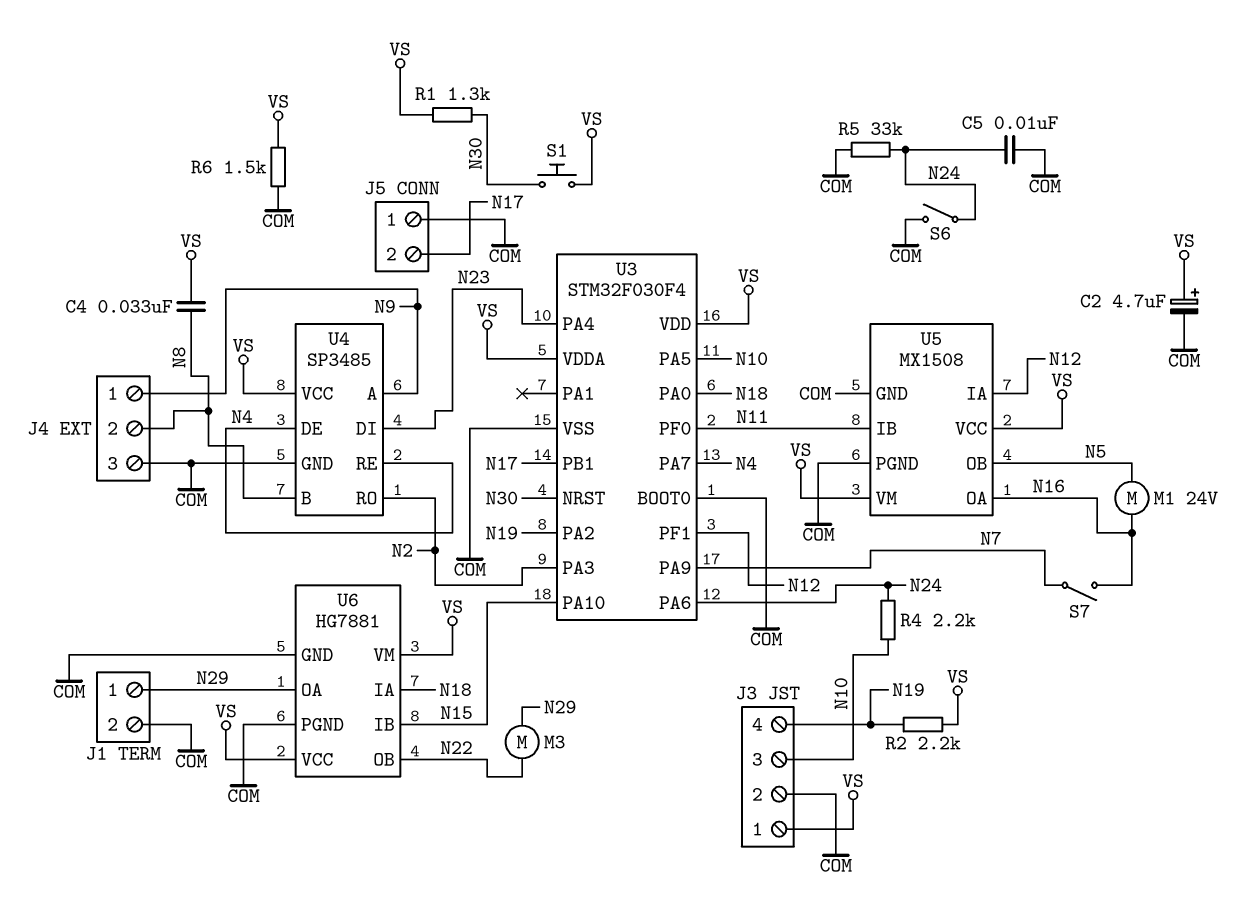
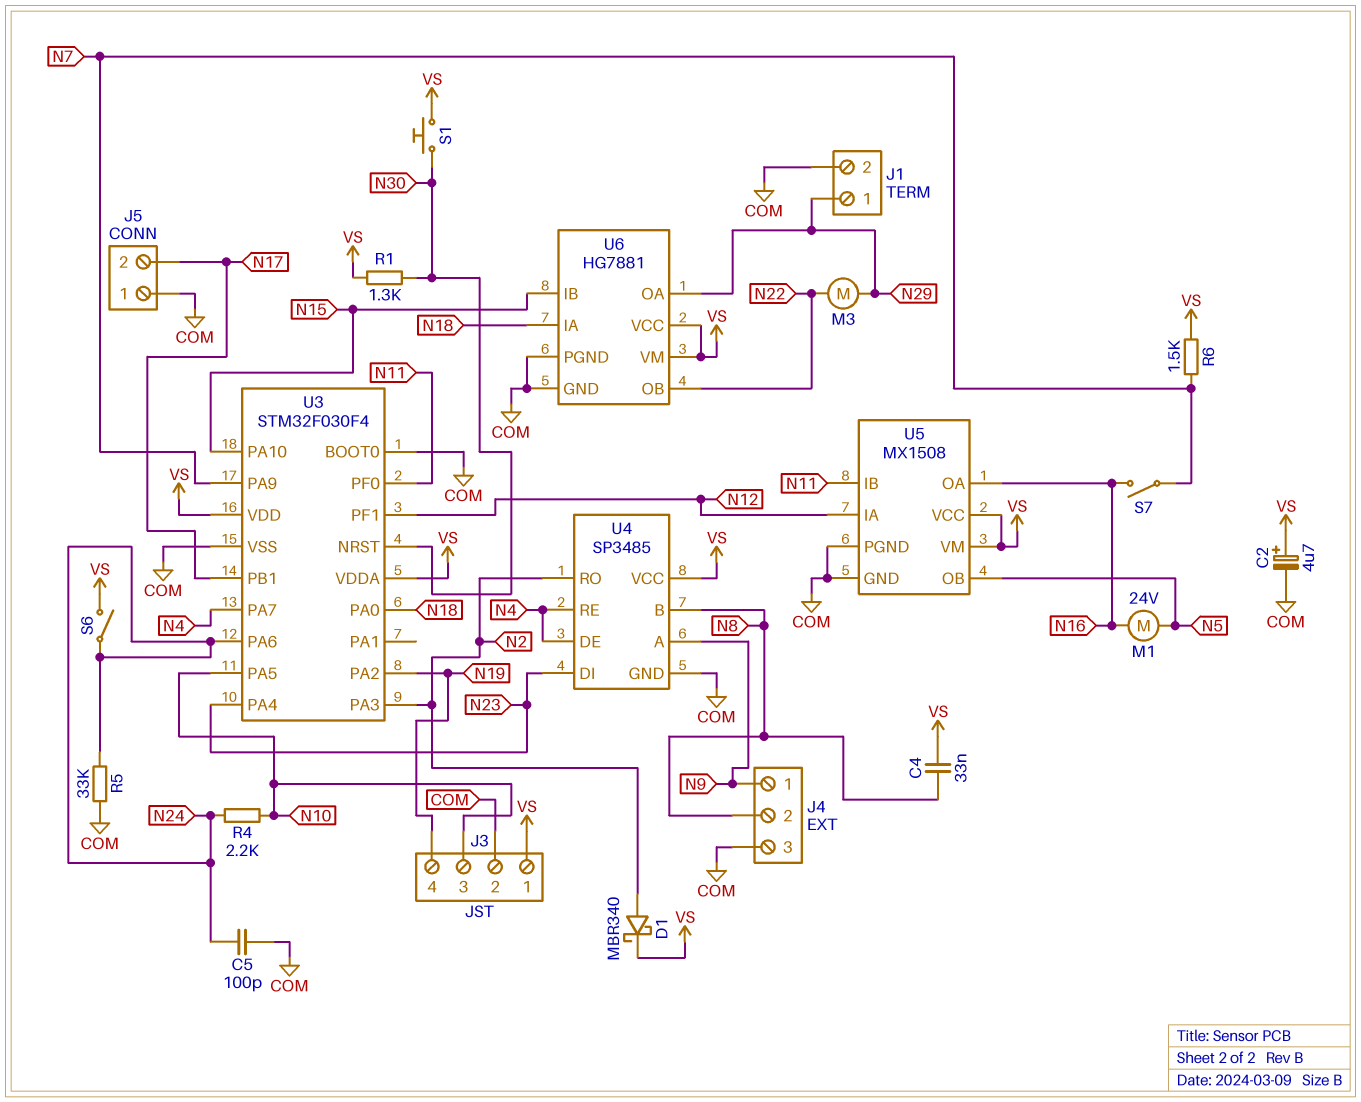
C5: 10nF (COM, N24) -> 100pF (COM, N24)
D1: none -> schottky MBR340 (A N2, K VS)
R2: 2.2k (N19, VS) -> none
R6: 1.5k (COM, VS) -> 1.5k (N7, VS)
S6: switch (COM, N24) -> switch (N24, VS)

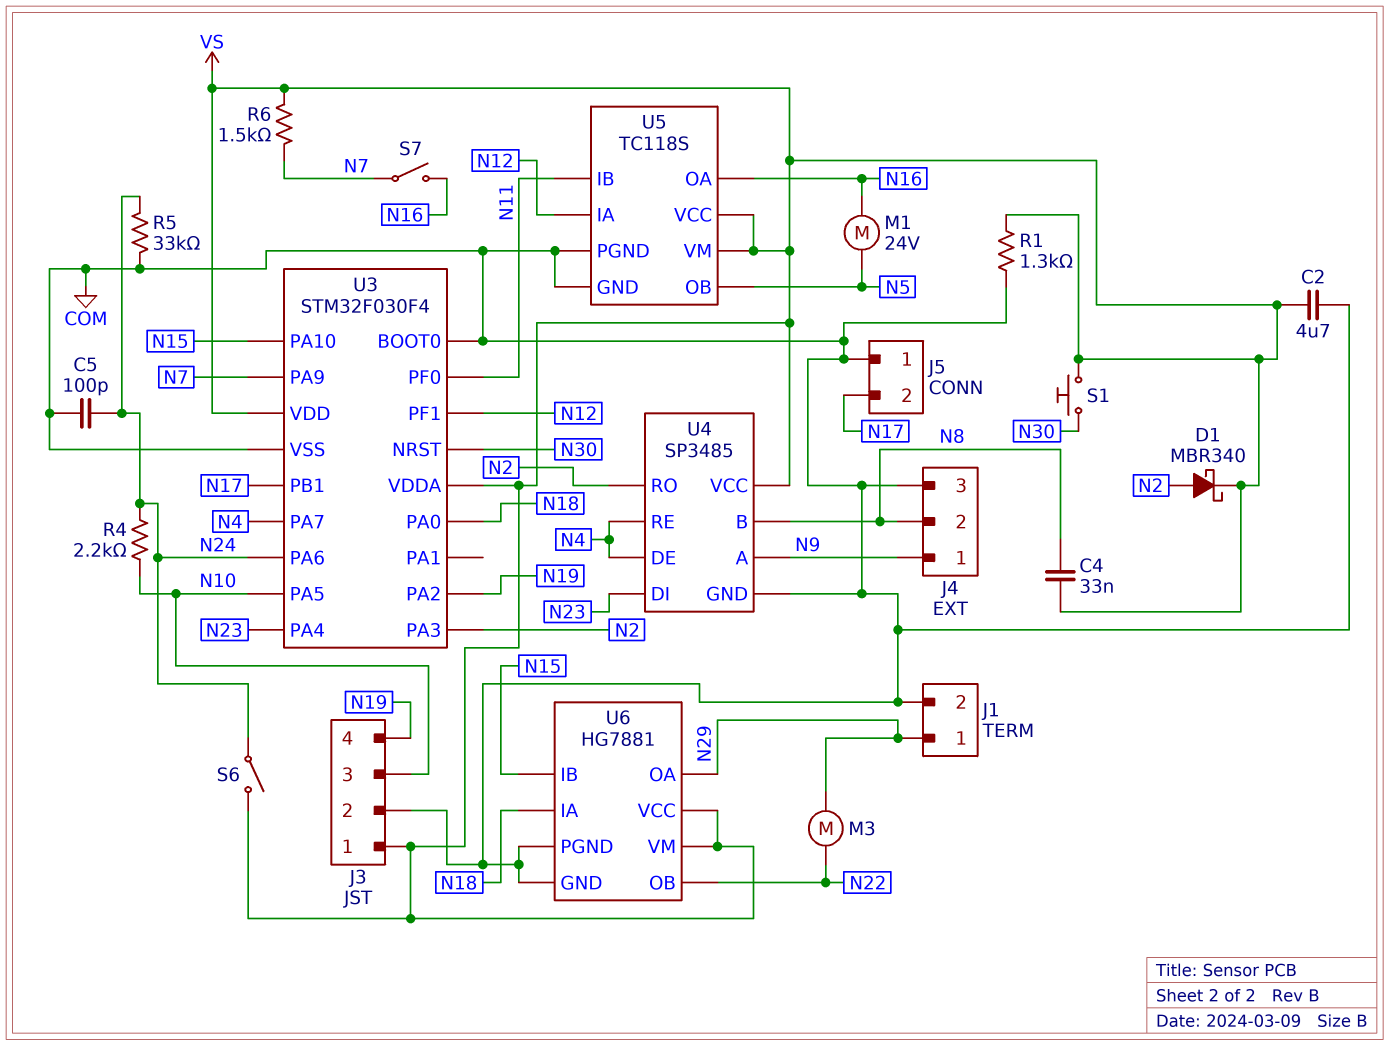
C2: 4.7uF (plus VS, minus COM) -> 4.7uF (COM, VS)
R1: 1.3k (N30, VS) -> 1.3k (COM, VS)
U5: MX1508 -> TC118S

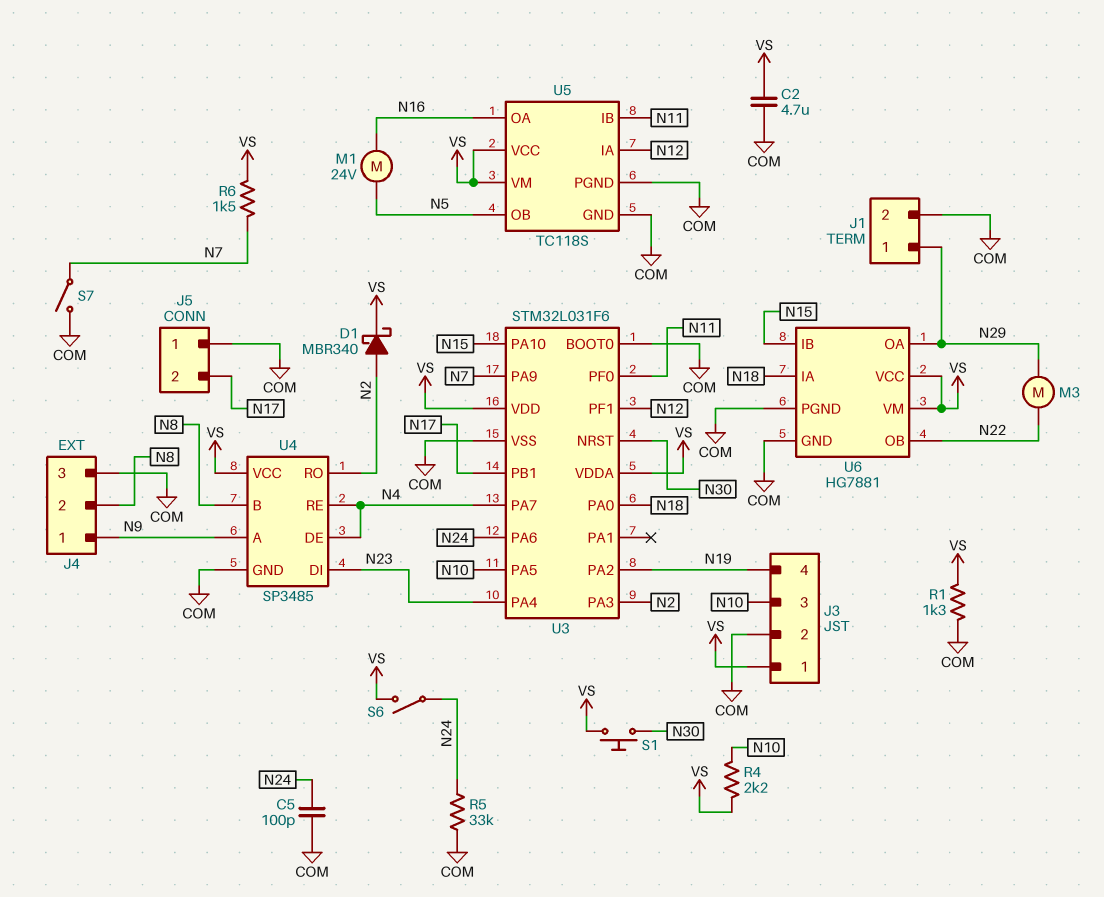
C4: 33nF (N8, VS) -> none
R4: 2.2k (N10, N24) -> 2.2k (N10, VS)
S7: switch (N7, N16) -> switch (COM, N7)
U3: STM32F030F4 -> STM32L031F6

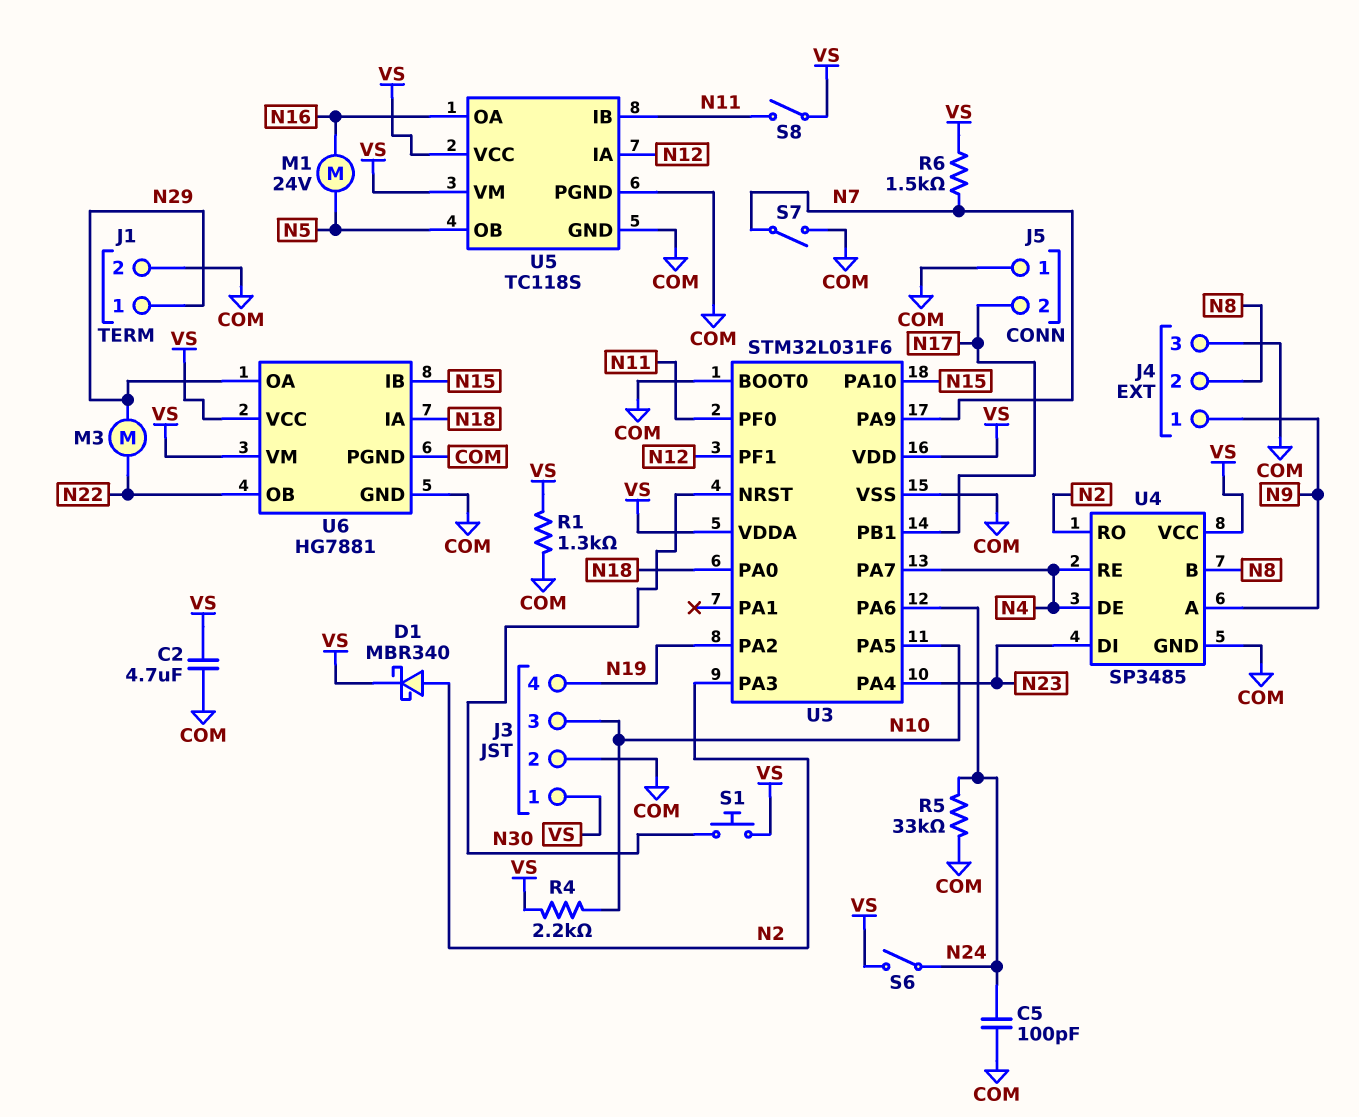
S8: none -> switch (N11, VS)

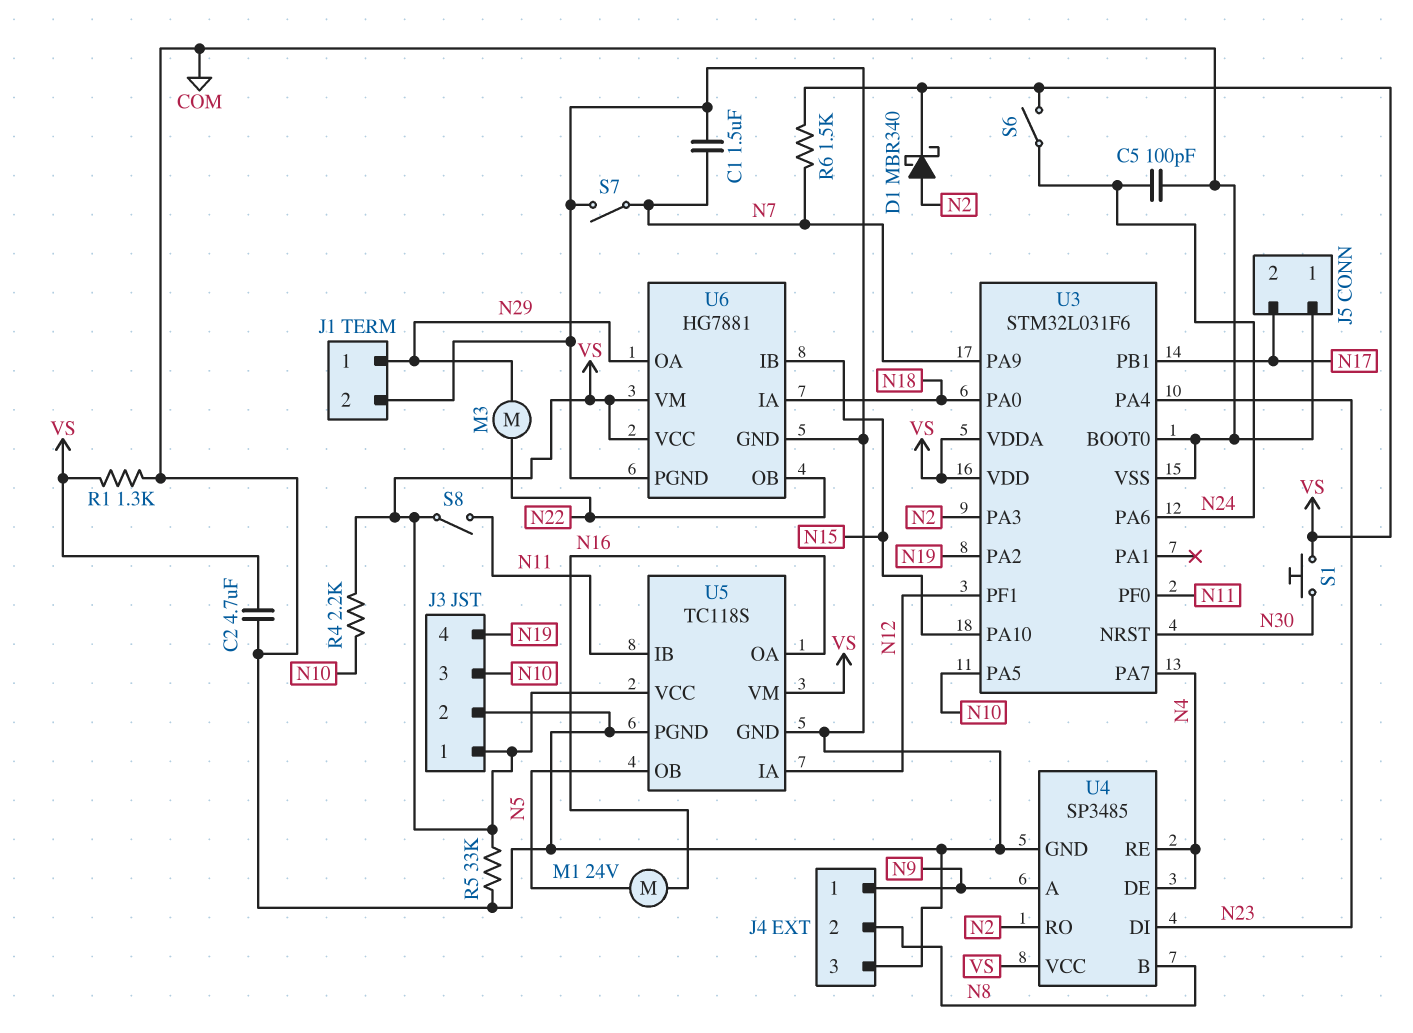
C1: none -> 1.5uF (COM, N7)
R5: 33k (COM, N24) -> 33k (COM, VS)

